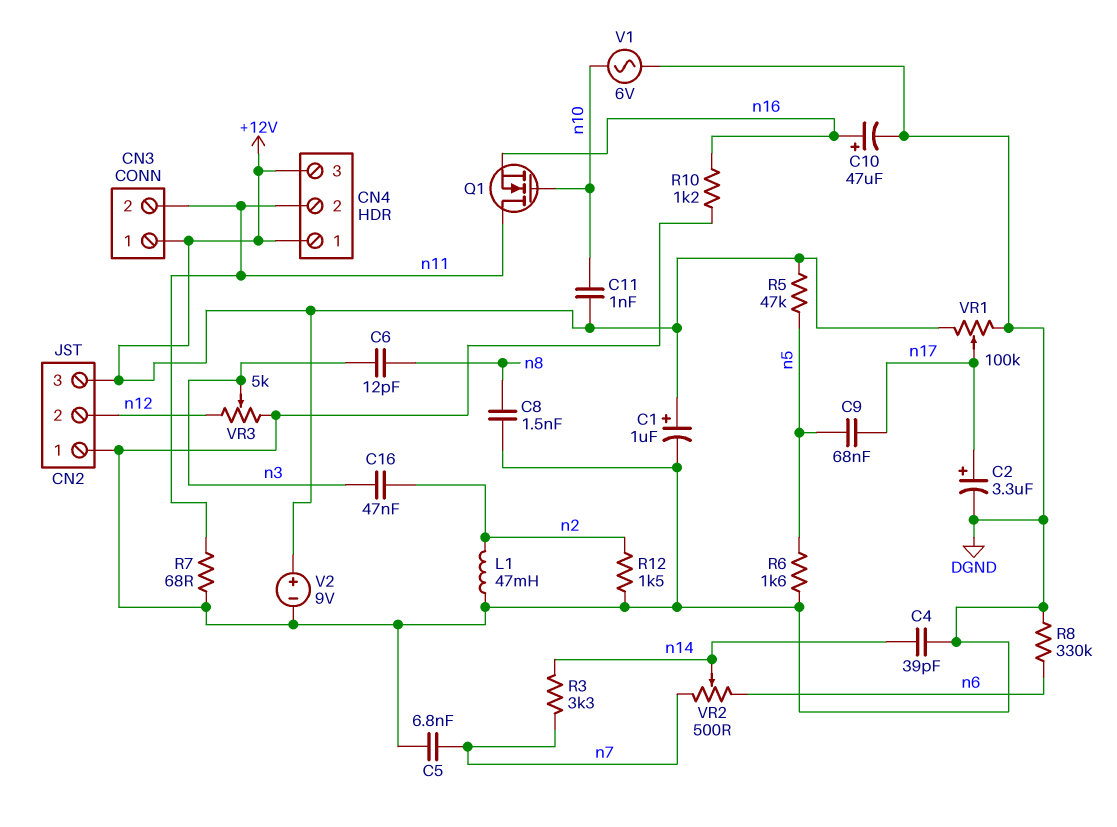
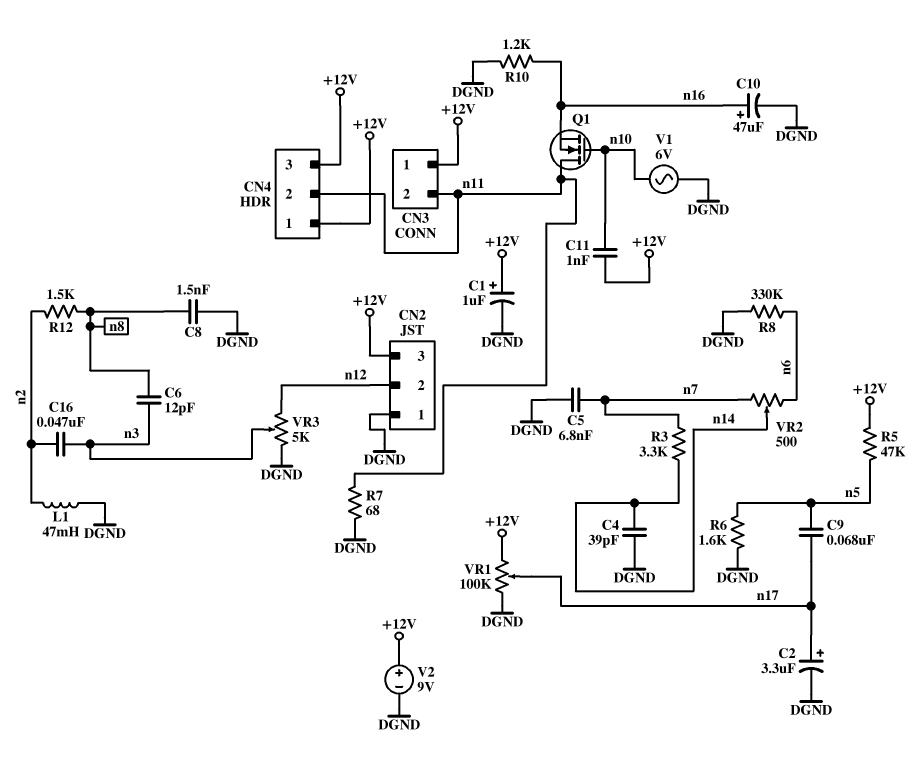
R12: 1.5k (DGND, n2) -> 1.5k (n2, n8)

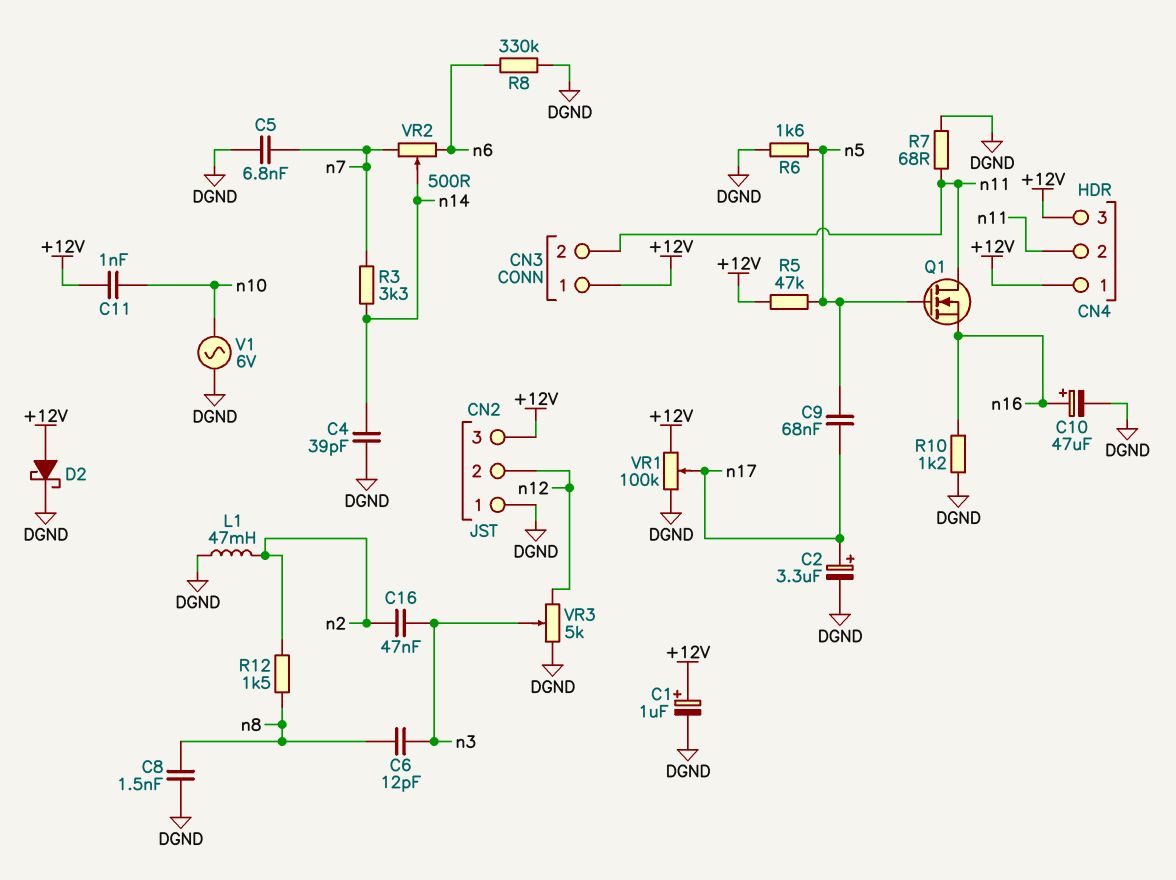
D2: none -> schottky (A +12V, K DGND)
Q1: NMOS (G n10, D n11, S n16) -> NMOS (G n5, D n11, S n16)
V2: 9V (plus +12V, minus DGND) -> none

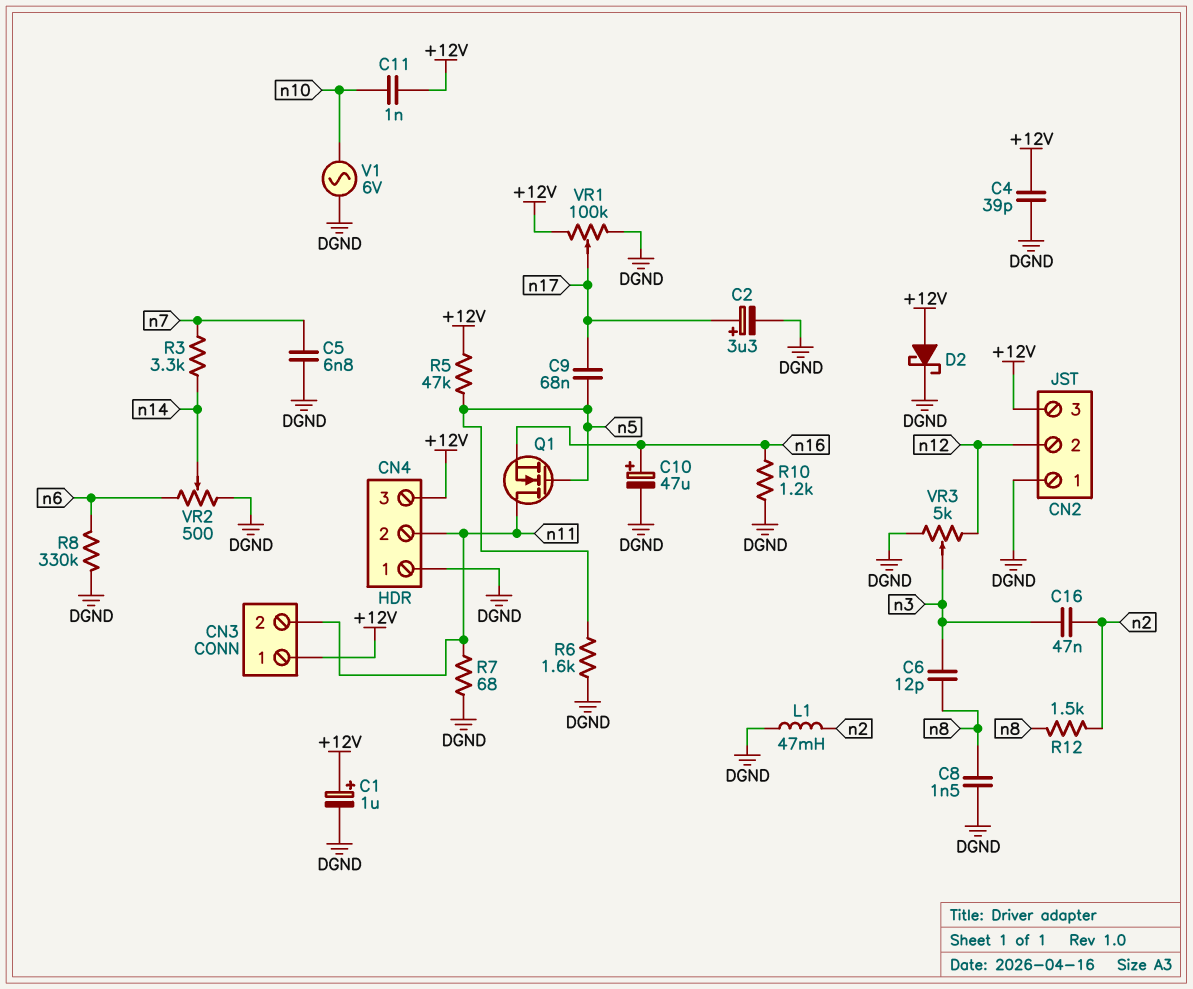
C4: 39pF (DGND, n14) -> 39pF (+12V, DGND)
CN4 pin 1: +12V -> DGND
VR2: 500 (n6, n7, wiper n14) -> 500 (DGND, n6, wiper n14)

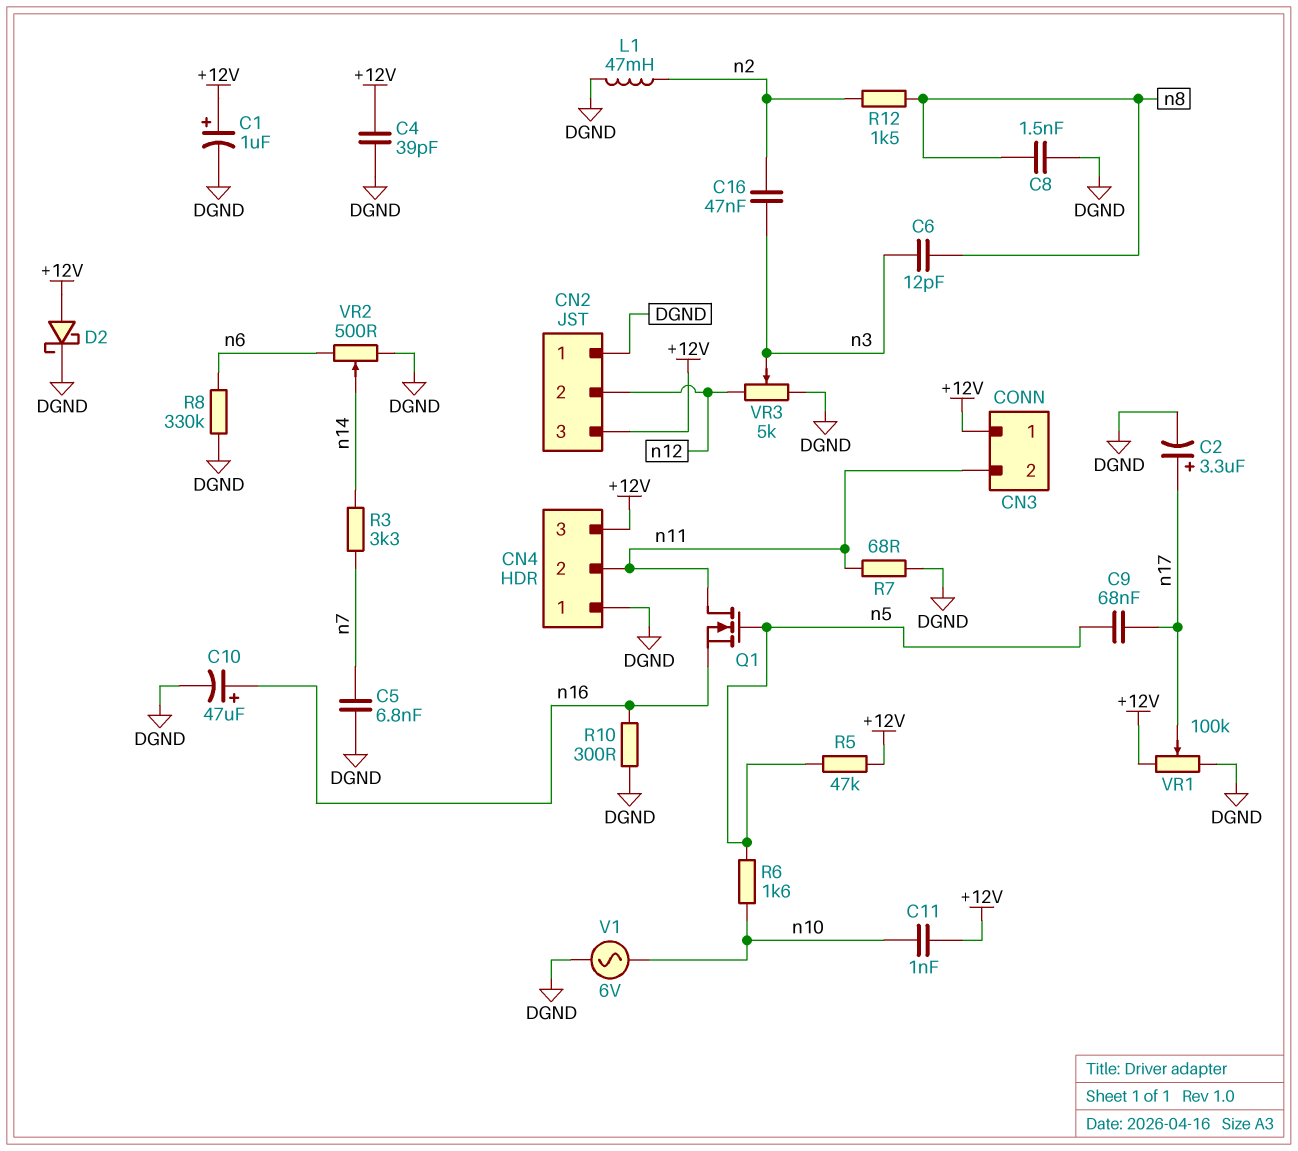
R6: 1.6k (DGND, n5) -> 1.6k (n5, n10)
R10: 1.2k (DGND, n16) -> 300 (DGND, n16)

